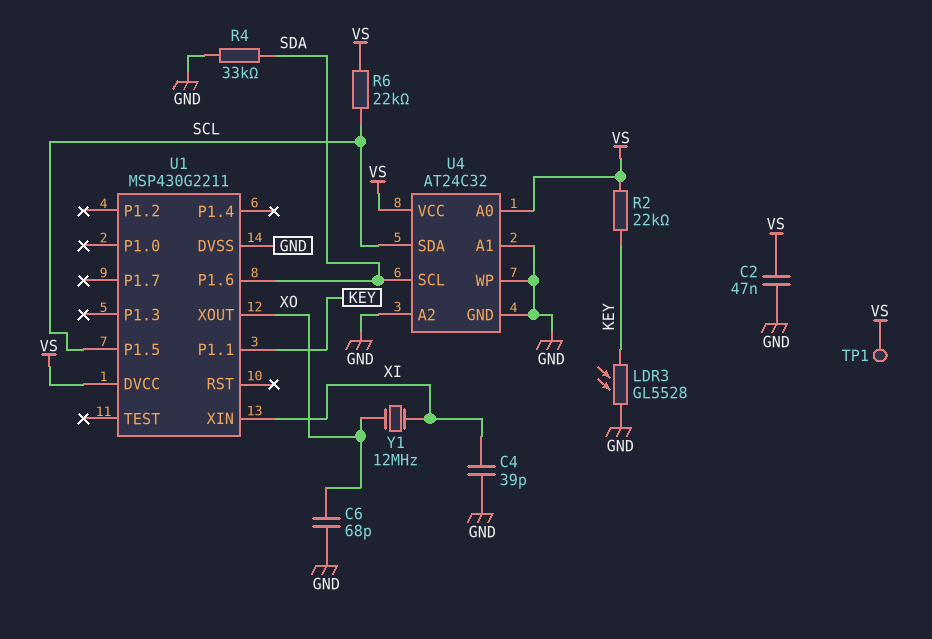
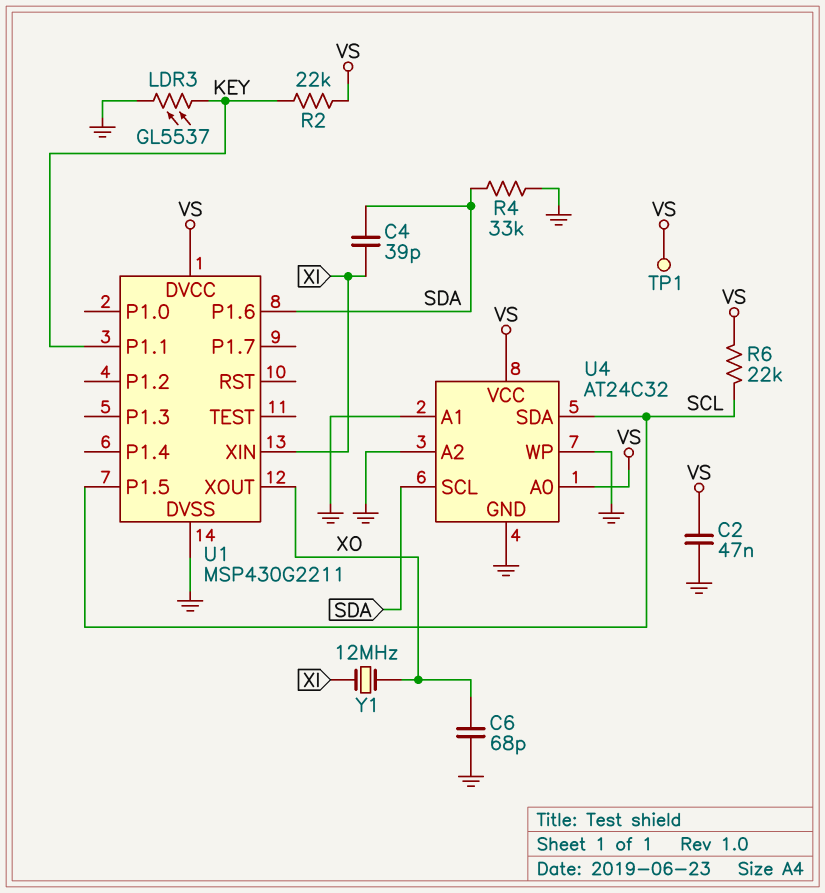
C4: 39pF (GND, XI) -> 39pF (SDA, XI)
LDR3: GL5528 (GND, KEY) -> GL5537 (GND, KEY)

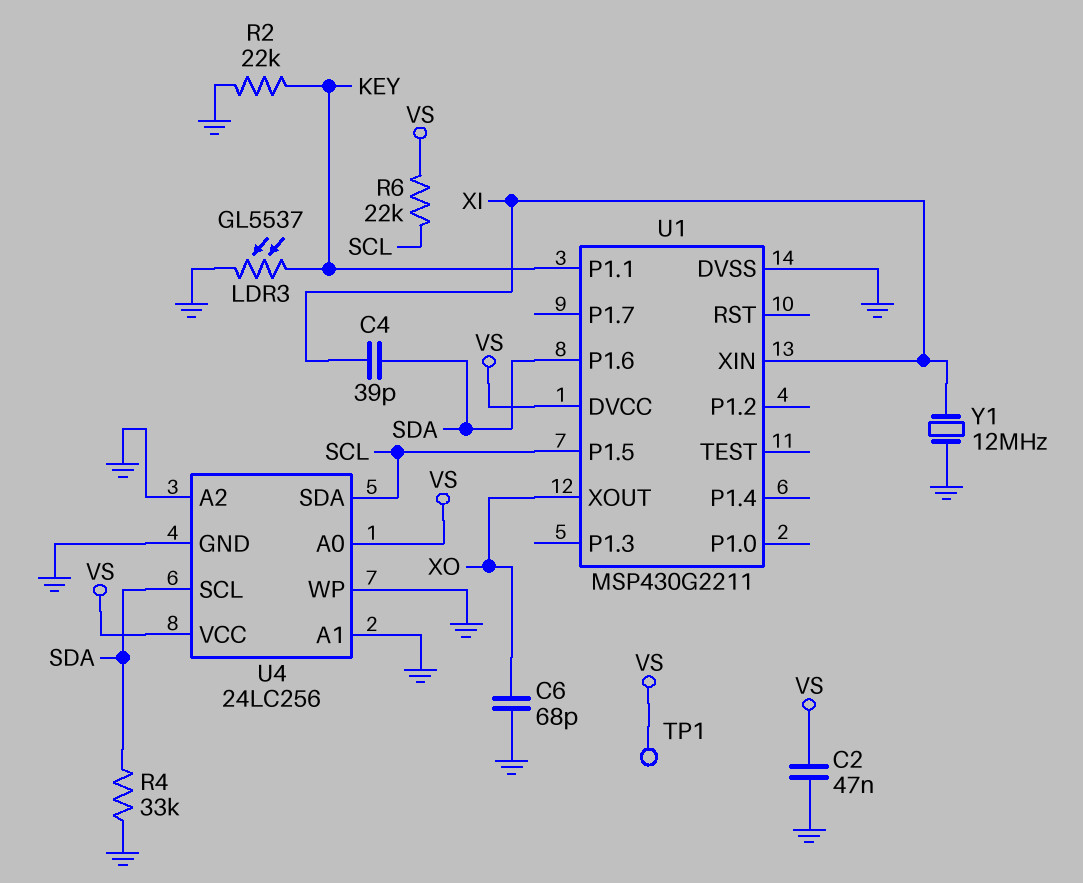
R2: 22k (KEY, VS) -> 22k (GND, KEY)
U4: AT24C32 -> 24LC256
Y1: 12MHz (XI, XO) -> 12MHz (GND, XI)

